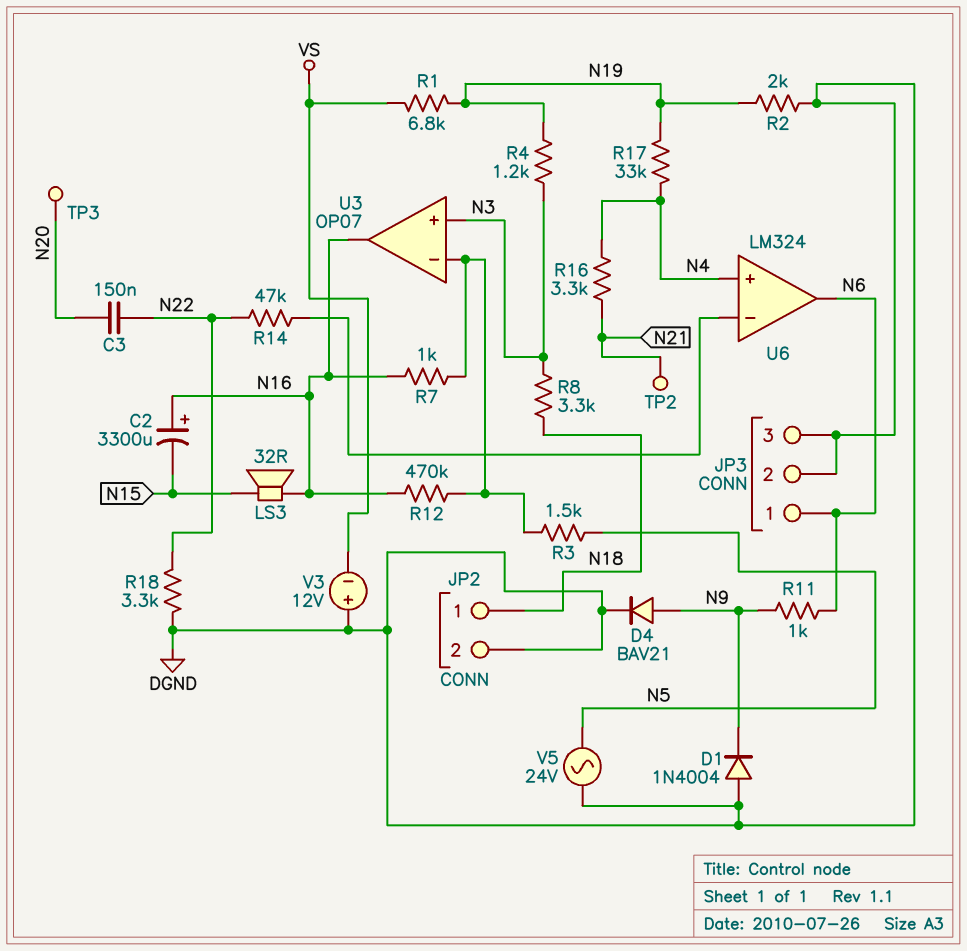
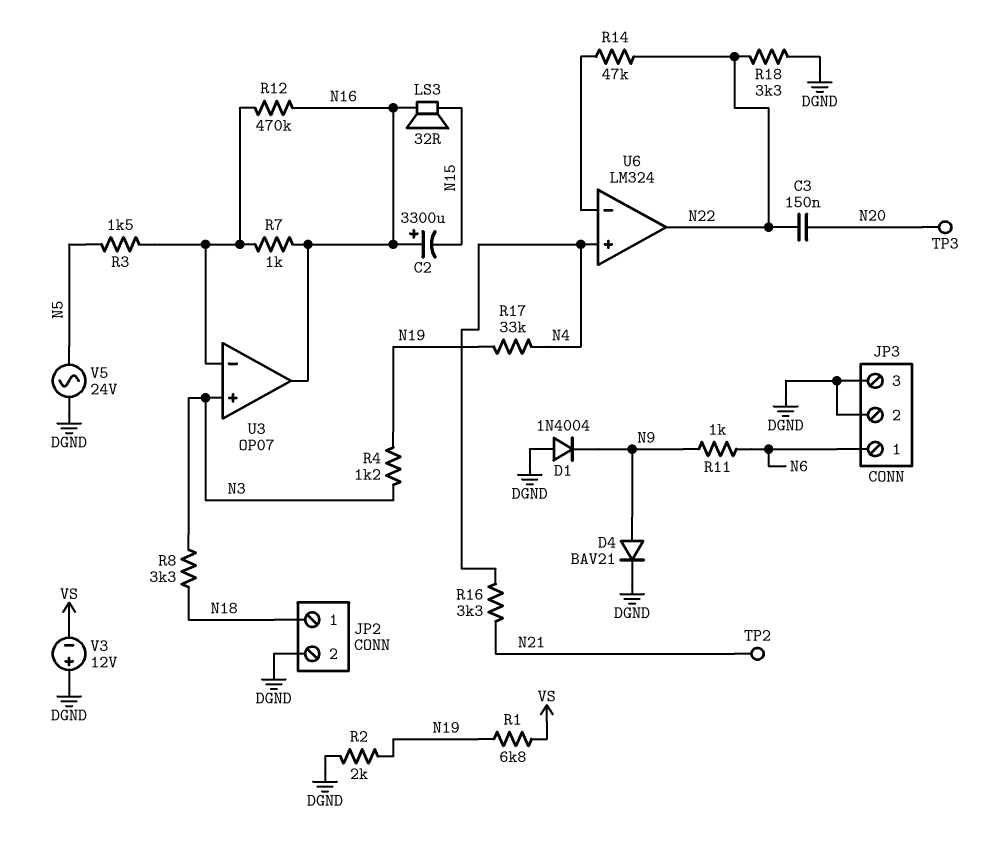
U6 pin out: N6 -> N22

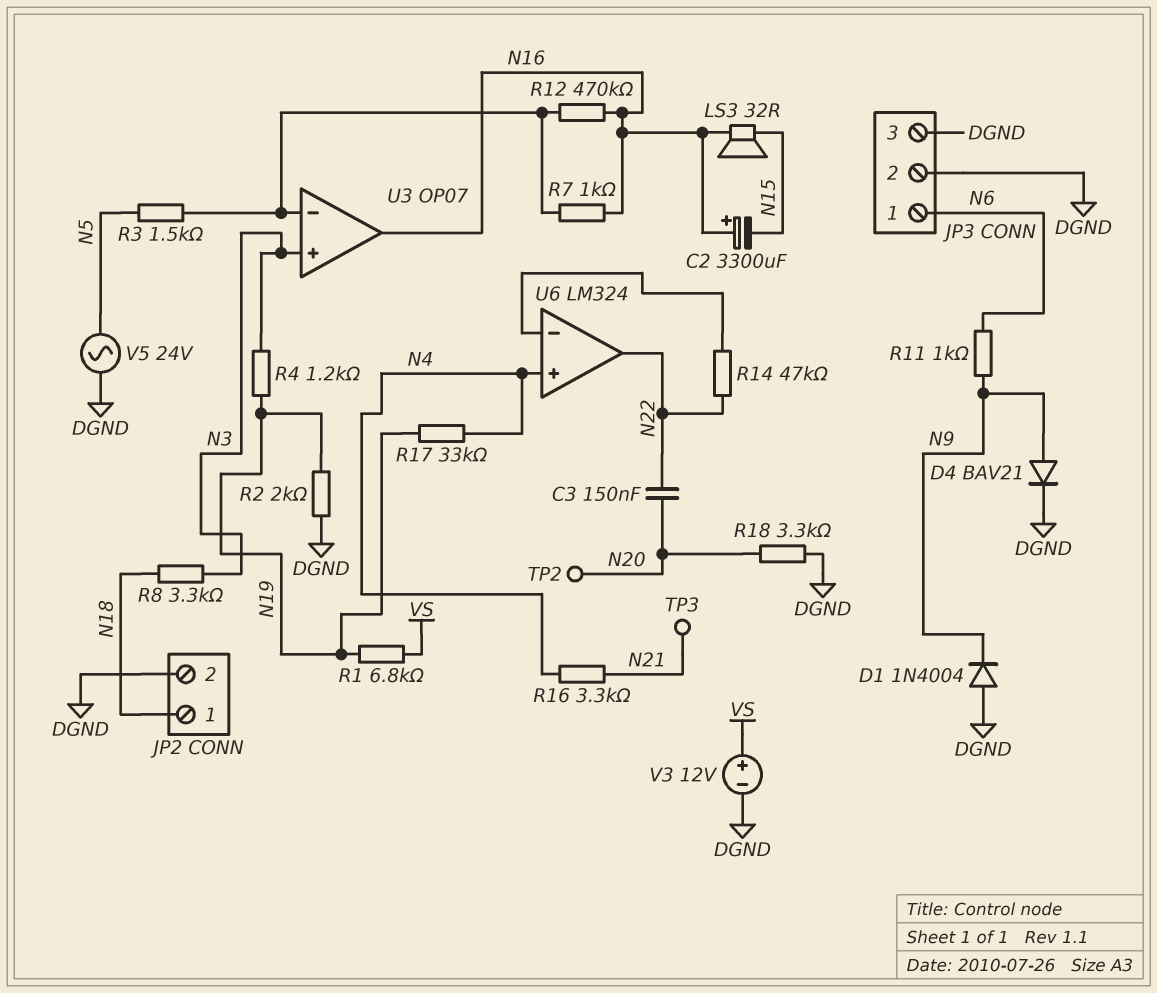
R18: 3.3k (DGND, N22) -> 3.3k (DGND, N20)
TP2: test point (N21) -> test point (N20)
TP3: test point (N20) -> test point (N21)
V3: 12V (plus DGND, minus VS) -> 12V (plus VS, minus DGND)

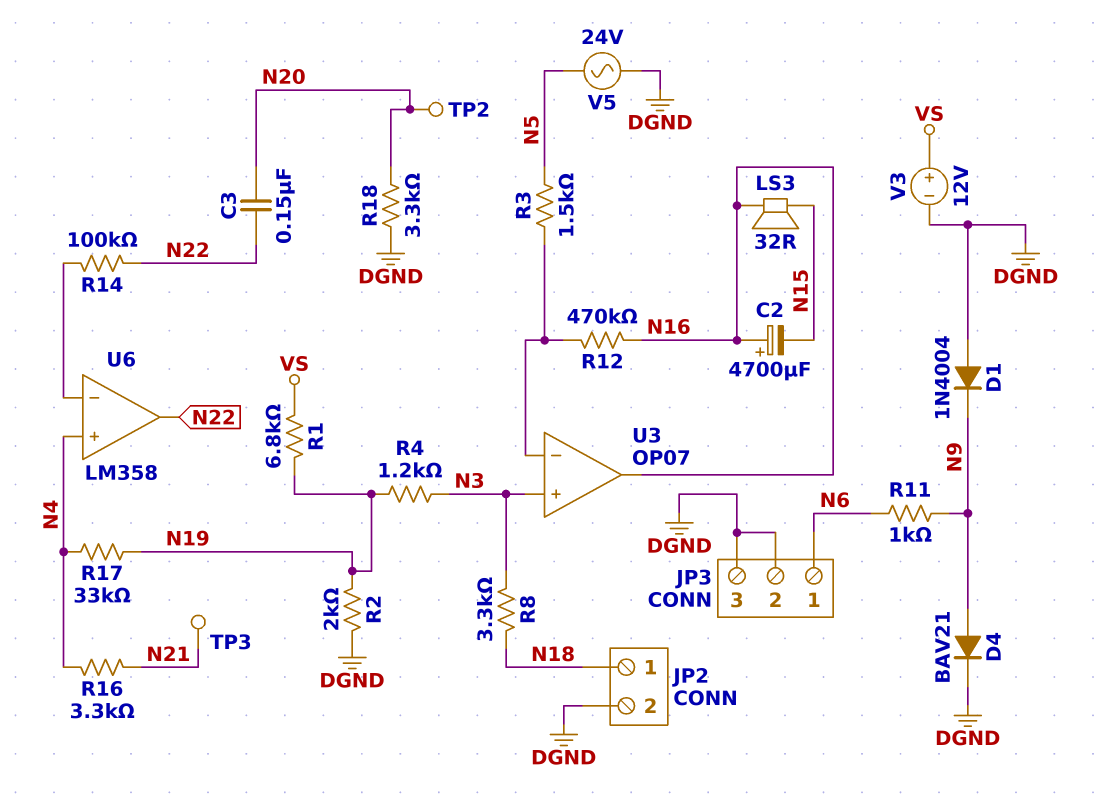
C2: 3300uF (plus N16, minus N15) -> 4700uF (plus N16, minus N15)
R7: 1k (N16, U3/in-) -> none
R14: 47k (N22, U6/in-) -> 100k (N22, U6/in-)
U6: LM324 -> LM358

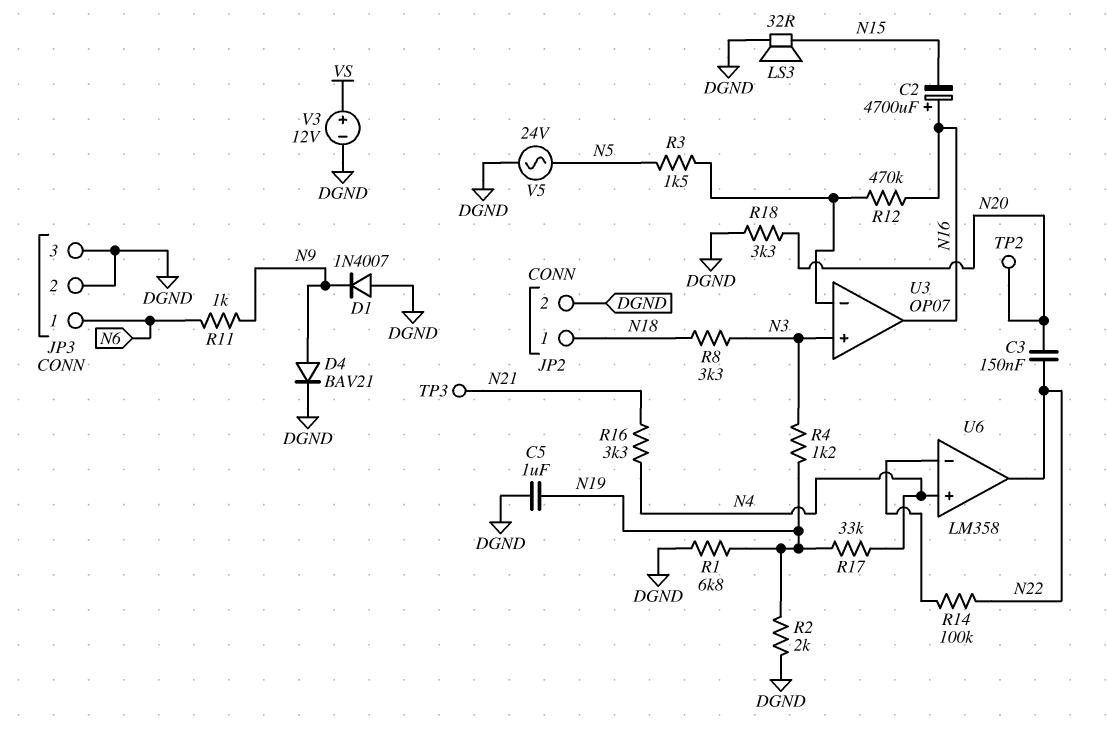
C5: none -> 1uF (DGND, N19)
D1: diode 1N4004 (A DGND, K N9) -> diode 1N4007 (A DGND, K N9)
LS3: speaker 32R (N15, N16) -> speaker 32R (DGND, N15)
R1: 6.8k (N19, VS) -> 6.8k (DGND, N19)

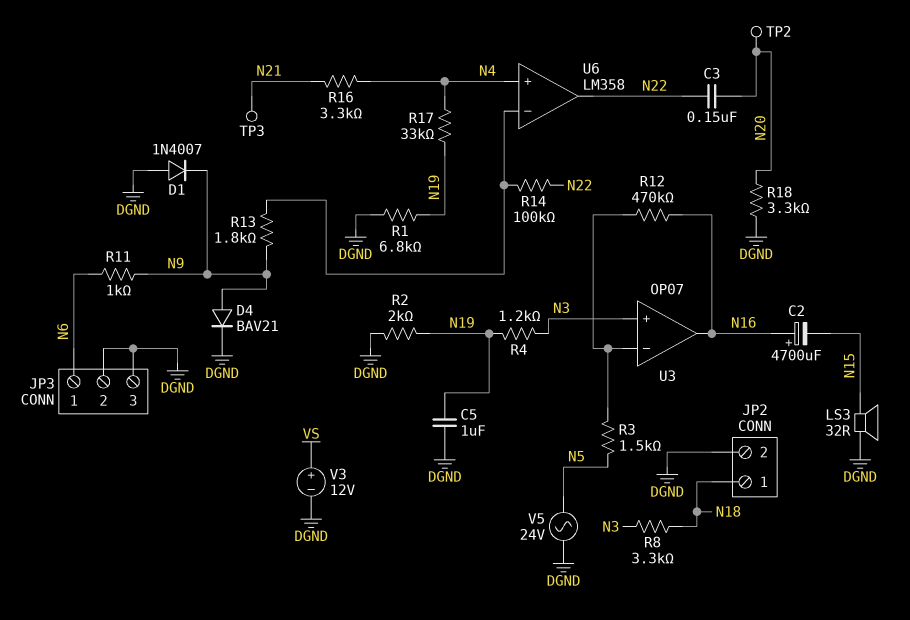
R13: none -> 1.8k (N9, U6/in-)

